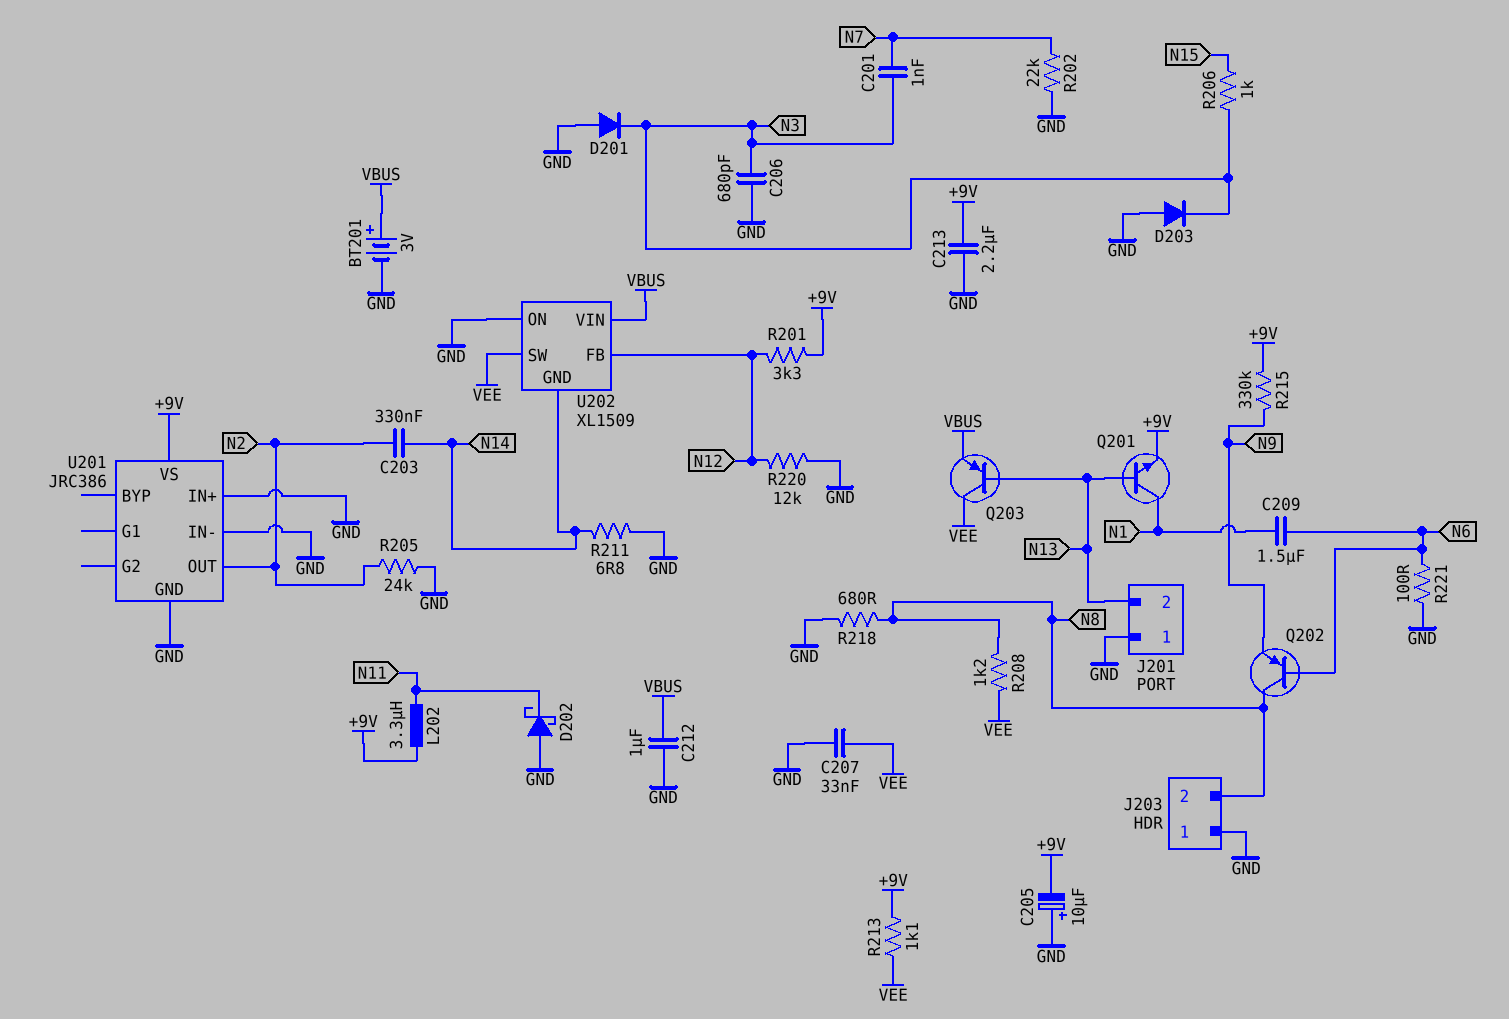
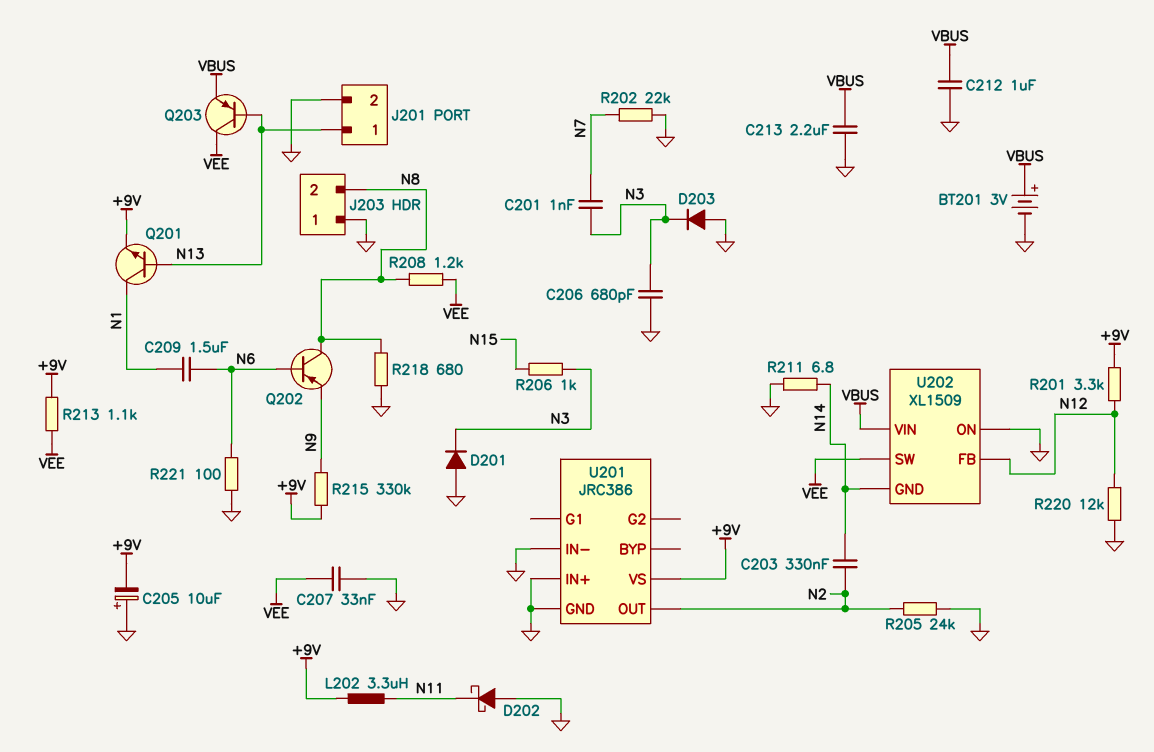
C213: 2.2uF (+9V, GND) -> 2.2uF (GND, VBUS)
J201 pin 1: GND -> N13
J201 pin 2: N13 -> GND

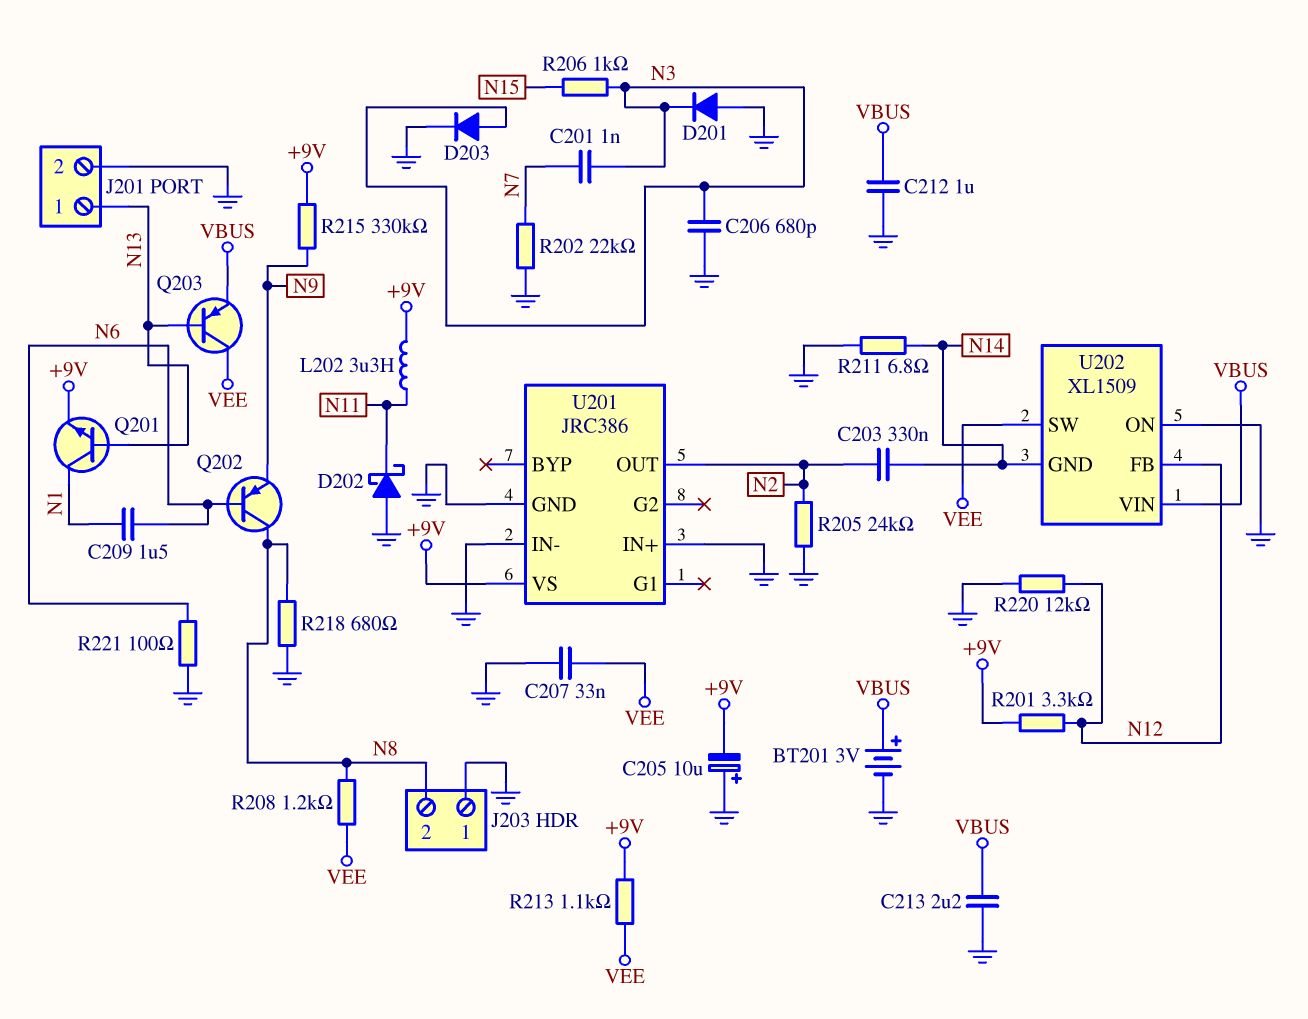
D203: diode (A GND, K N3) -> diode (A N3, K GND)

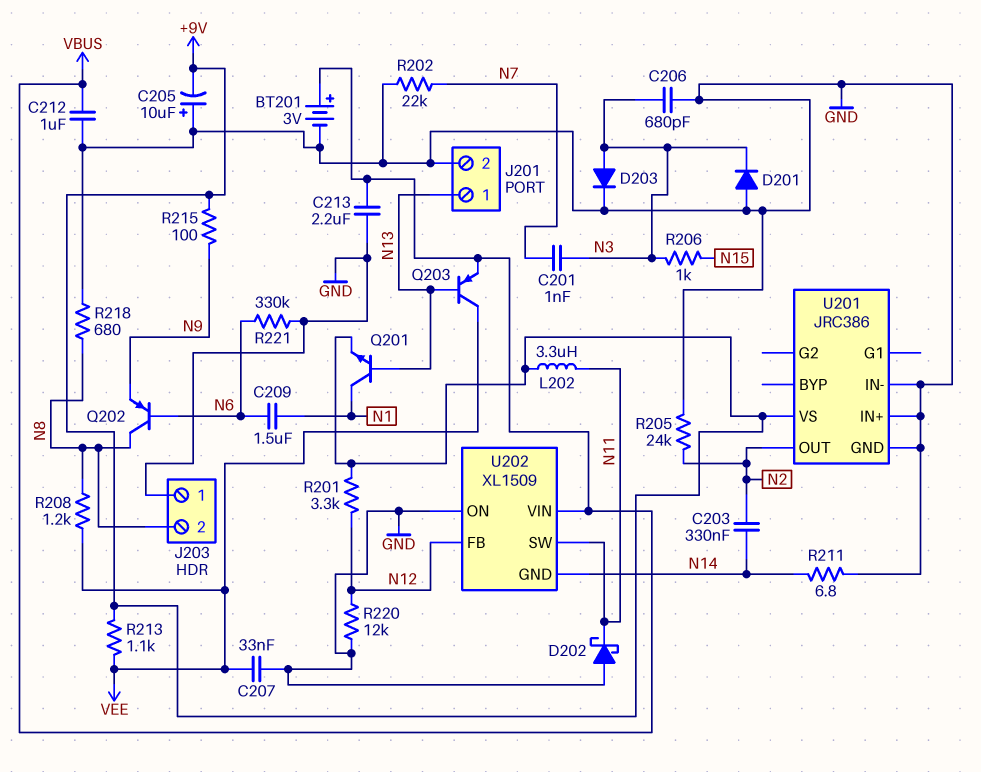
R215: 330k (+9V, N9) -> 100 (+9V, N9)
R221: 100 (GND, N6) -> 330k (GND, N6)
U202 pin SW: VEE -> N11

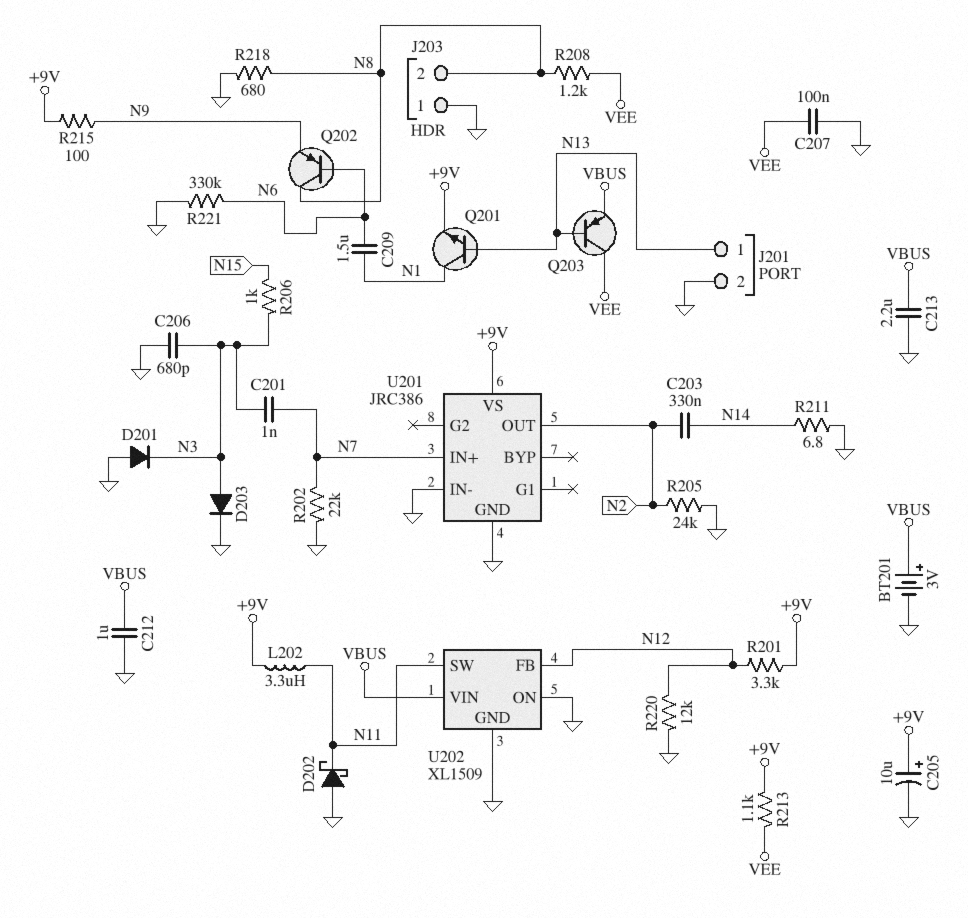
C205: 10uF (plus GND, minus +9V) -> 10uF (plus +9V, minus GND)
C207: 33nF (GND, VEE) -> 100nF (GND, VEE)
U201 pin IN+: GND -> N7
U202 pin GND: N14 -> GND

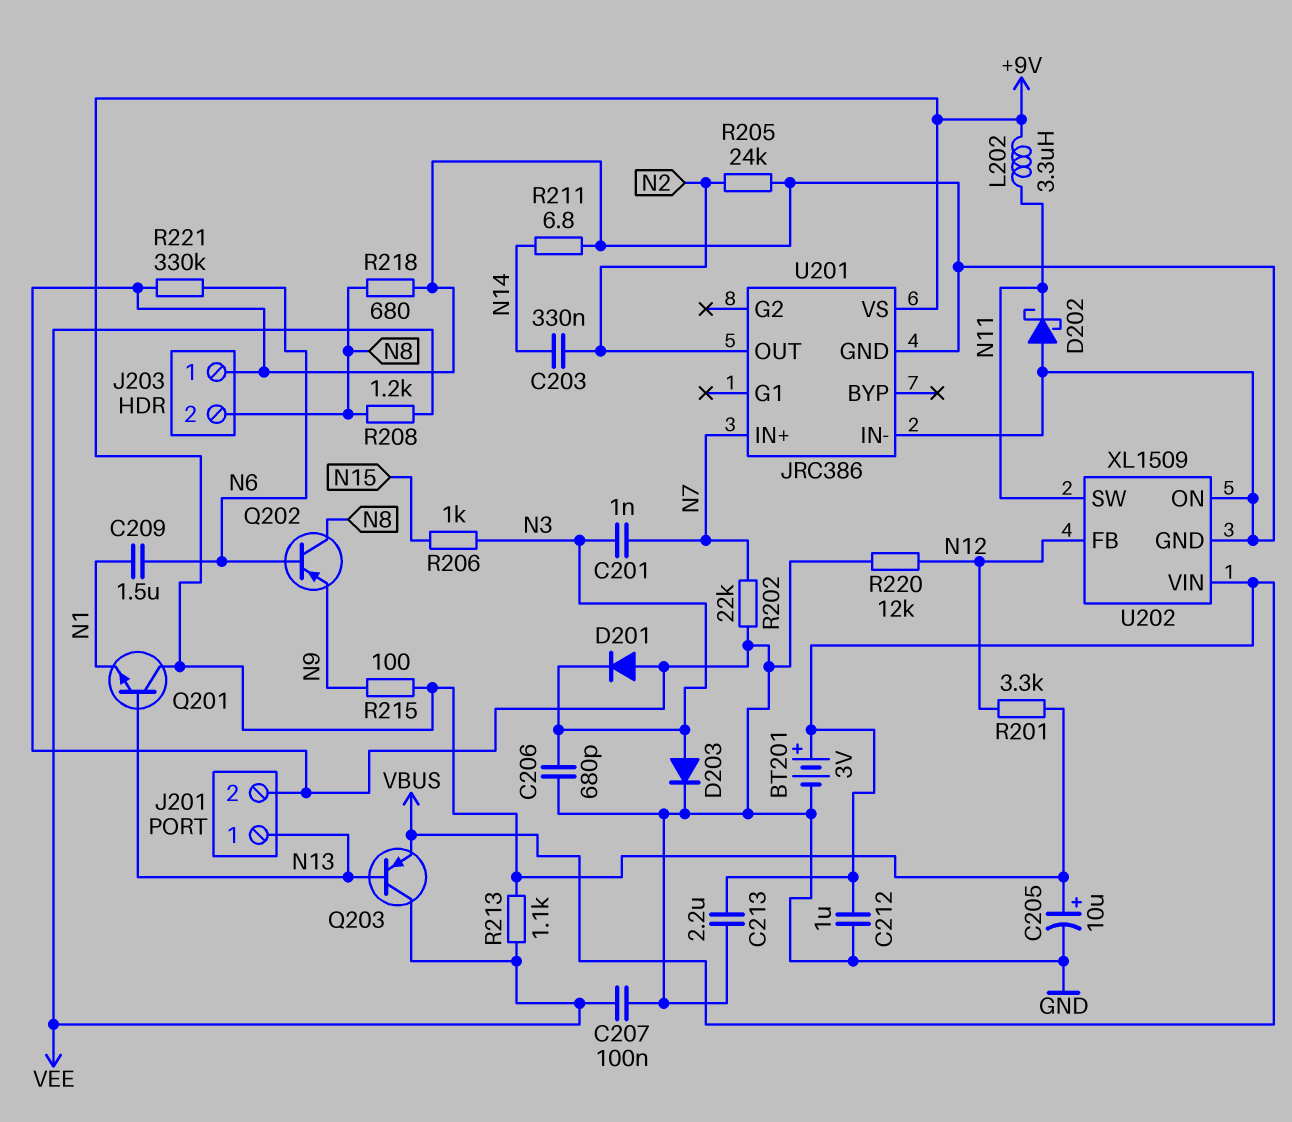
Q201: NPN (B N13, C N1, E +9V) -> NPN (B N13, C +9V, E N1)

